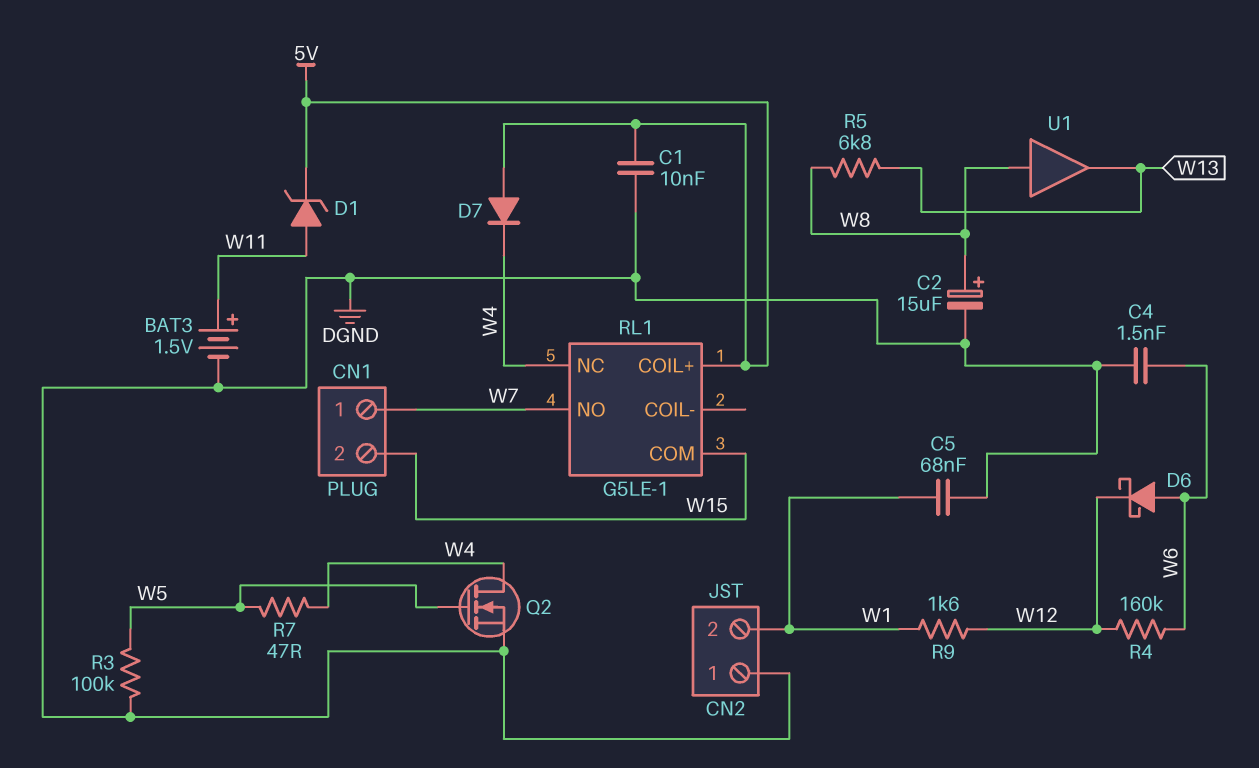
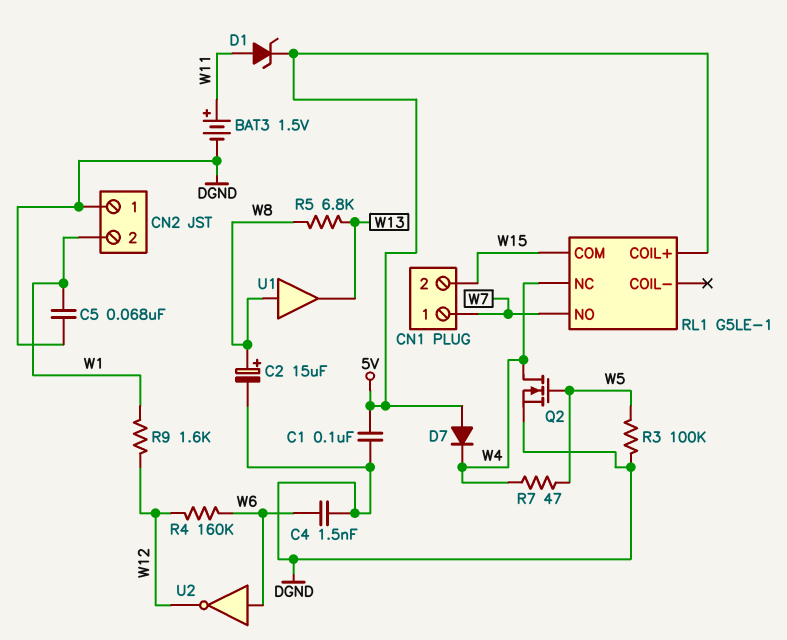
C1: 10nF (5V, DGND) -> 100nF (5V, DGND)
D6: schottky (A W6, K W12) -> none
U2: none -> NOT (in W6, out W12)

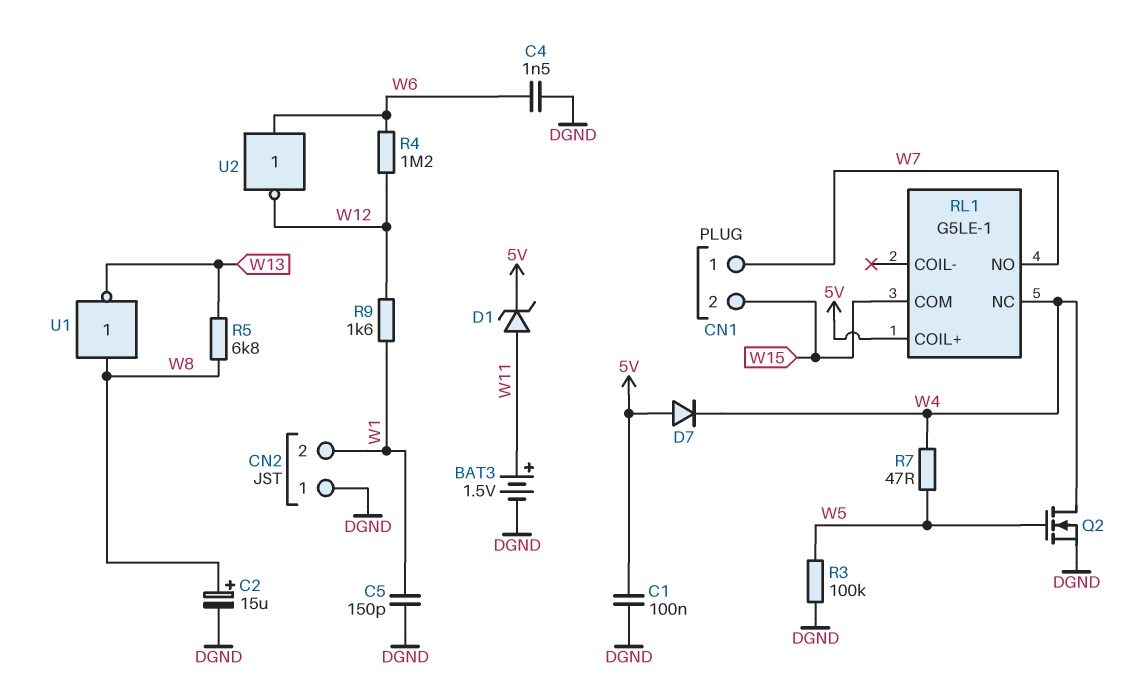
C5: 68nF (DGND, W1) -> 150pF (DGND, W1)
R4: 160k (W6, W12) -> 1.2M (W6, W12)
U1: buffer (in W8, out W13) -> NOT (in W8, out W13)

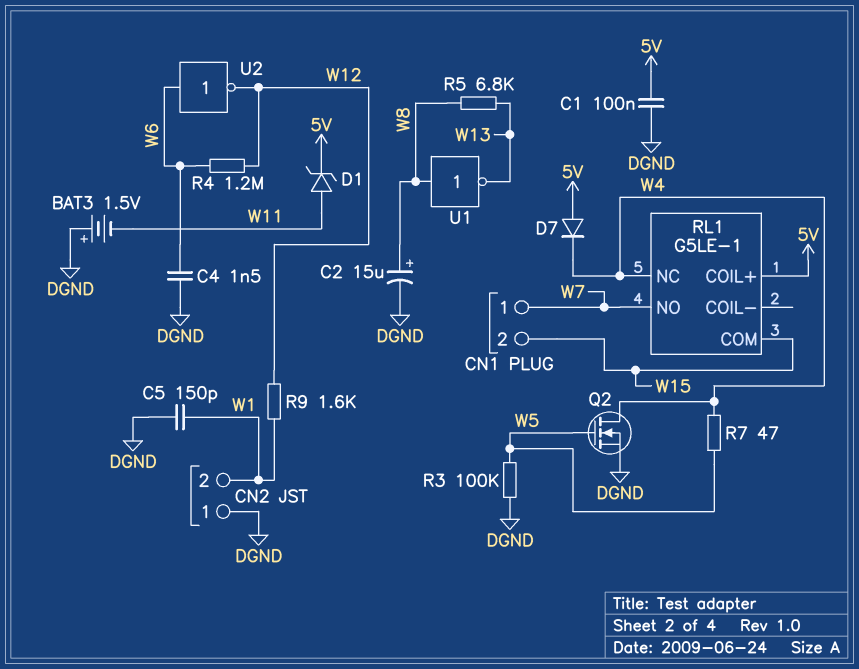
BAT3: 1.5V (plus W11, minus DGND) -> 1.5V (plus DGND, minus W11)

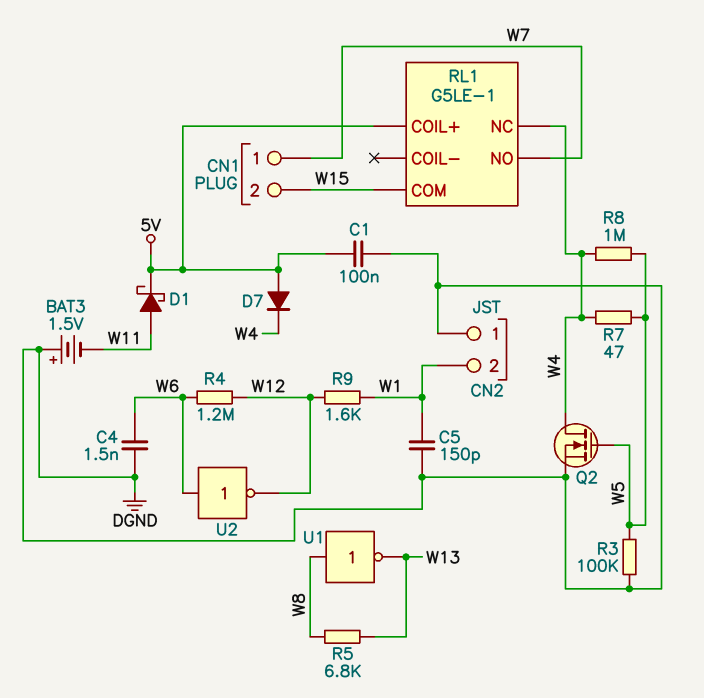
C2: 15uF (plus W8, minus DGND) -> none
D1: zener (A W11, K 5V) -> schottky (A W11, K 5V)
R8: none -> 1M (W4, W5)

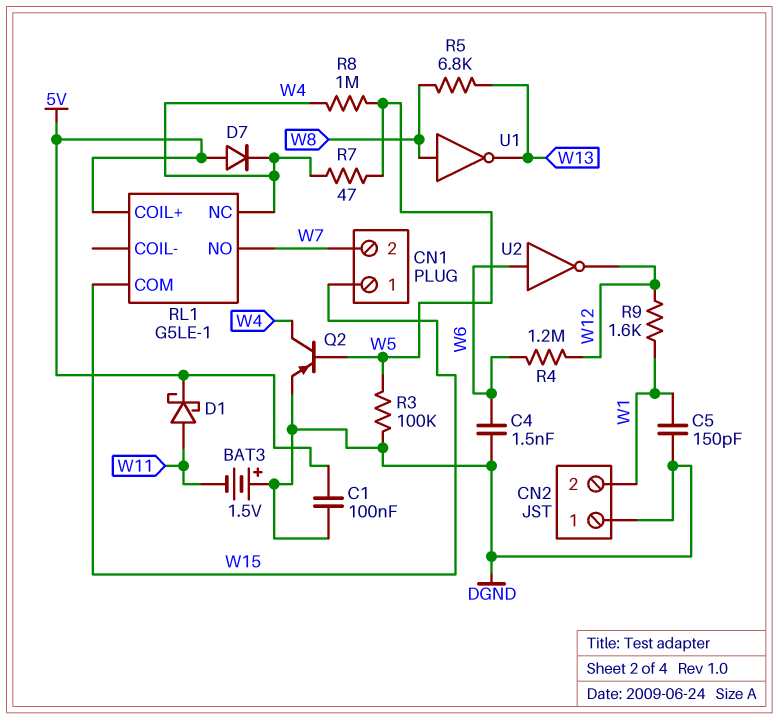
CN1 pin 1: W7 -> W15
CN1 pin 2: W15 -> W7
Q2: NMOS (G W5, D W4, S DGND) -> PNP (B W5, C W4, E DGND)

